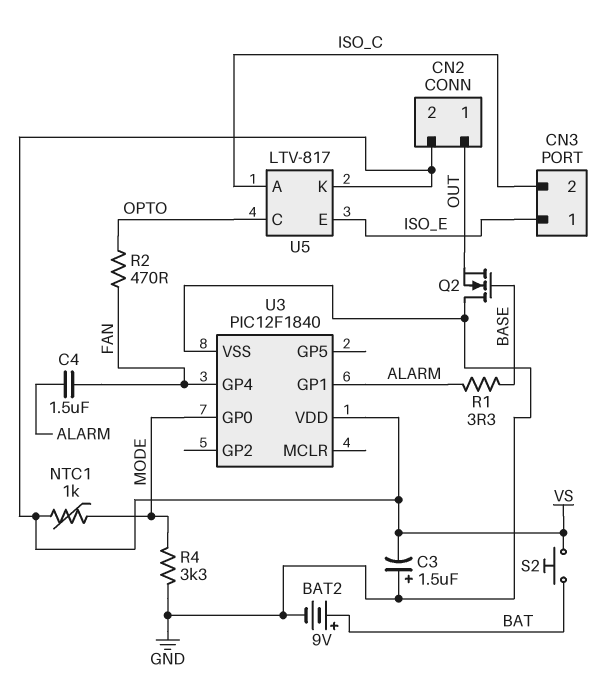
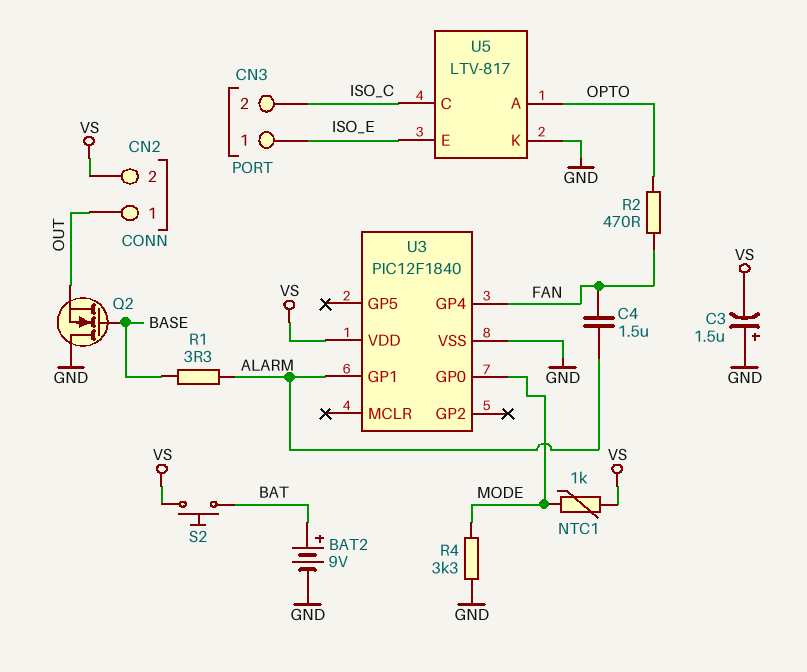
U5 pin A: ISO_C -> OPTO
U5 pin C: OPTO -> ISO_C
U5 pin K: VS -> GND

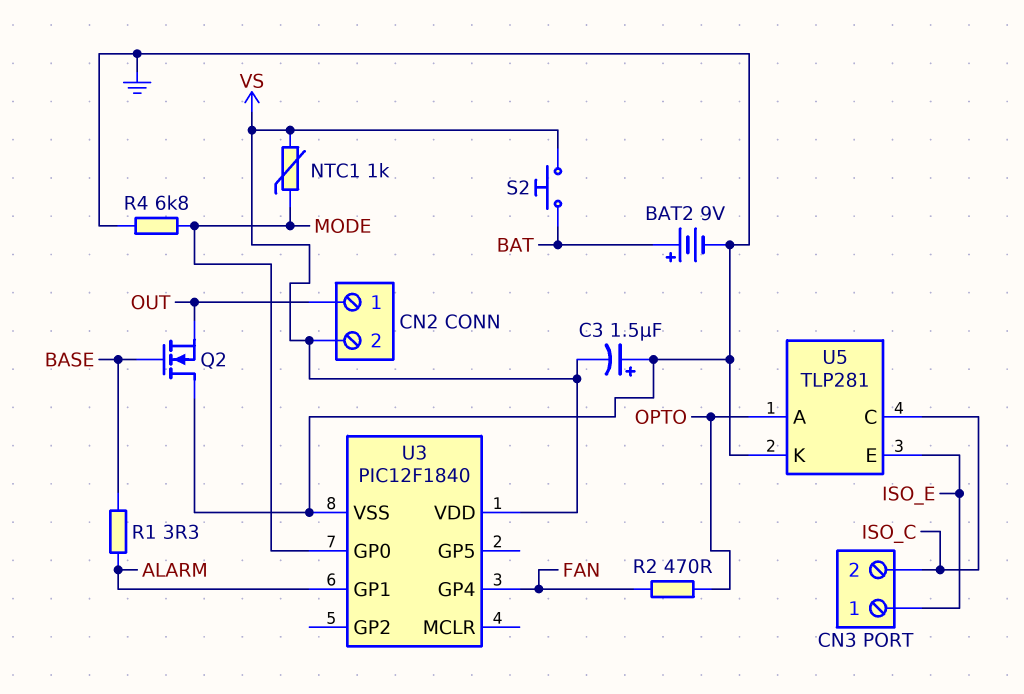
C4: 1.5uF (ALARM, FAN) -> none
R4: 3.3k (GND, MODE) -> 6.8k (GND, MODE)
U5: LTV-817 -> TLP281

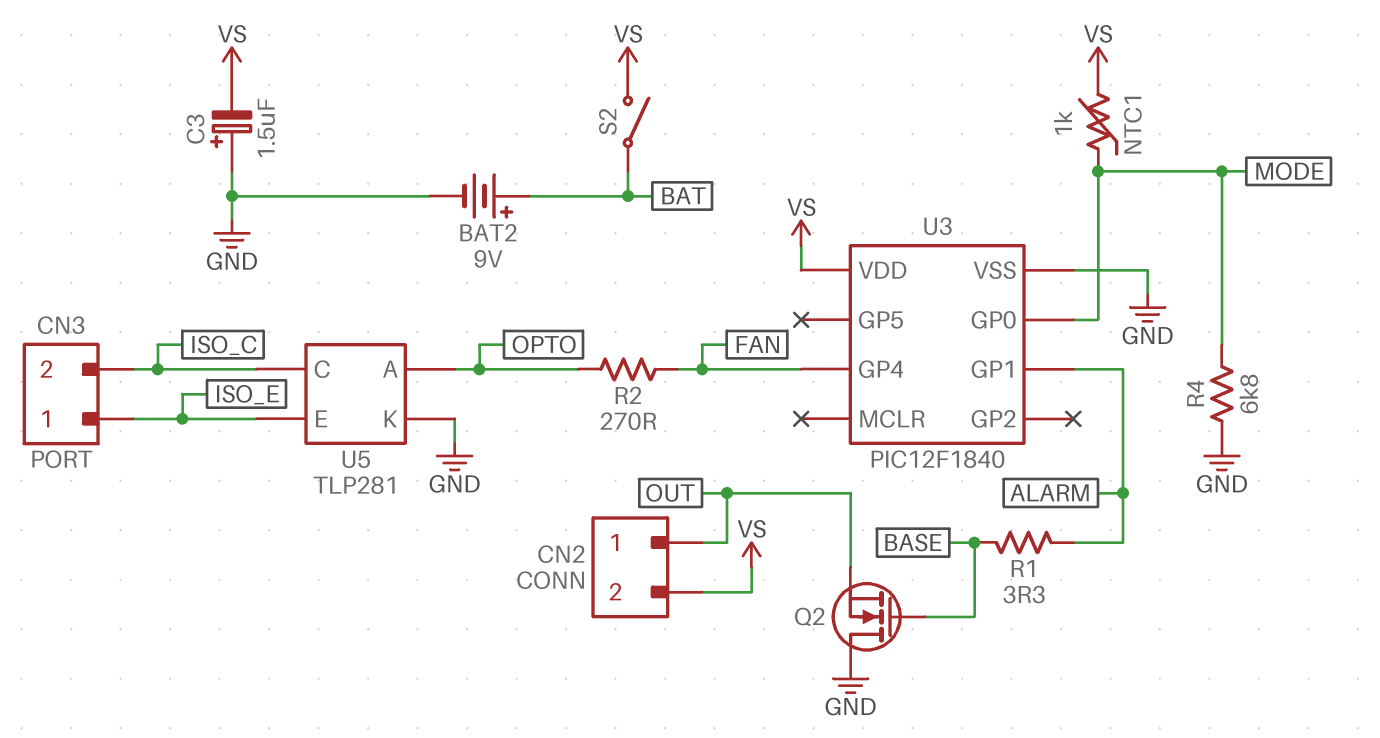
R2: 470 (FAN, OPTO) -> 270 (FAN, OPTO)
S2: button (BAT, VS) -> switch (BAT, VS)

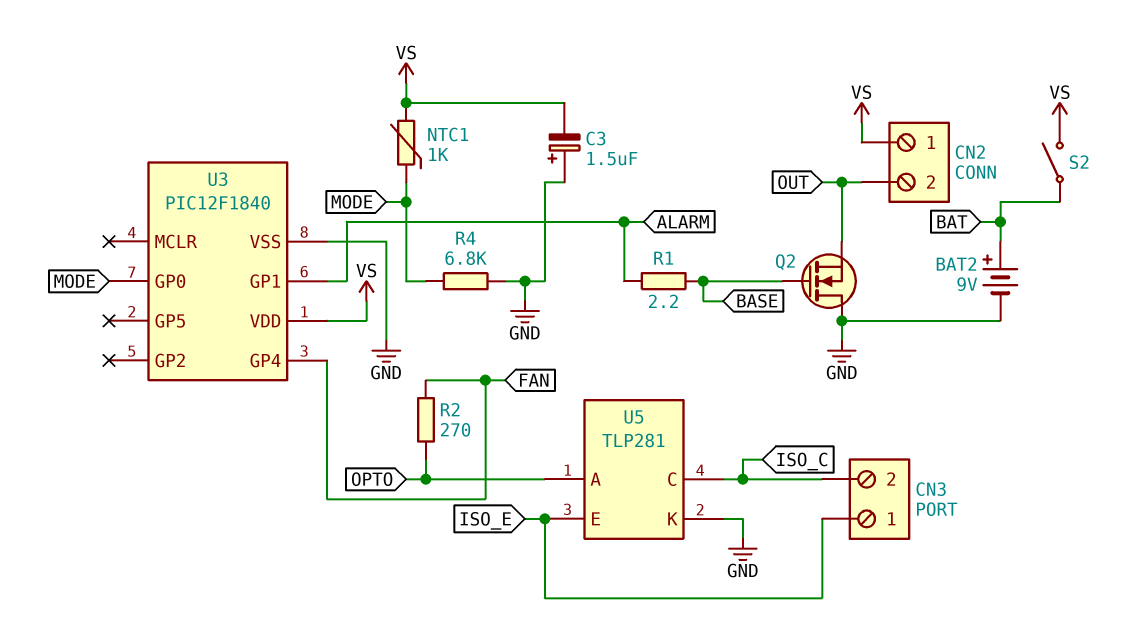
CN2 pin 1: OUT -> VS
CN2 pin 2: VS -> OUT
R1: 3.3 (ALARM, BASE) -> 2.2 (ALARM, BASE)

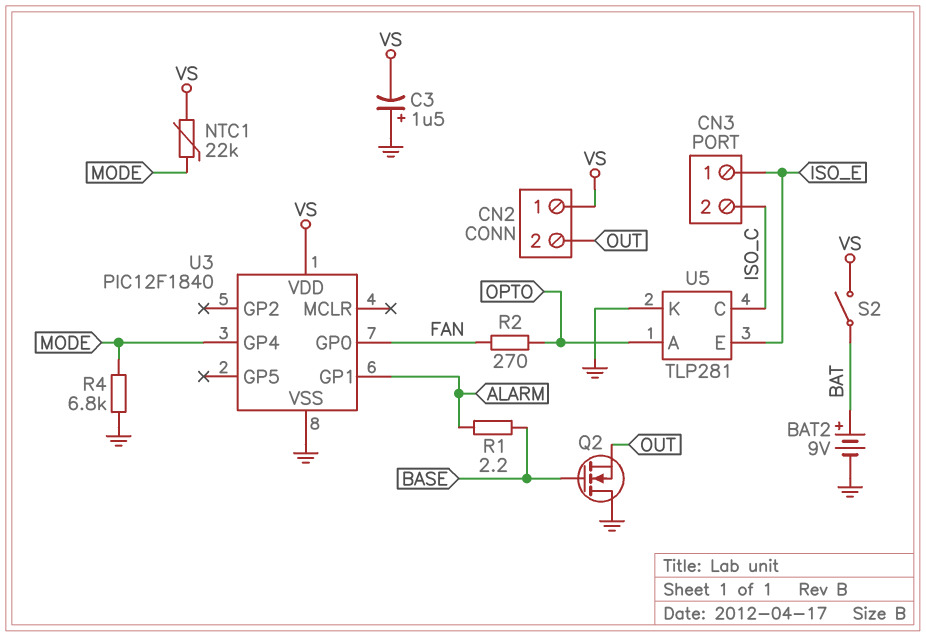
NTC1: 1k (MODE, VS) -> 22k (MODE, VS)
U3 pin GP0: MODE -> FAN
U3 pin GP4: FAN -> MODE

